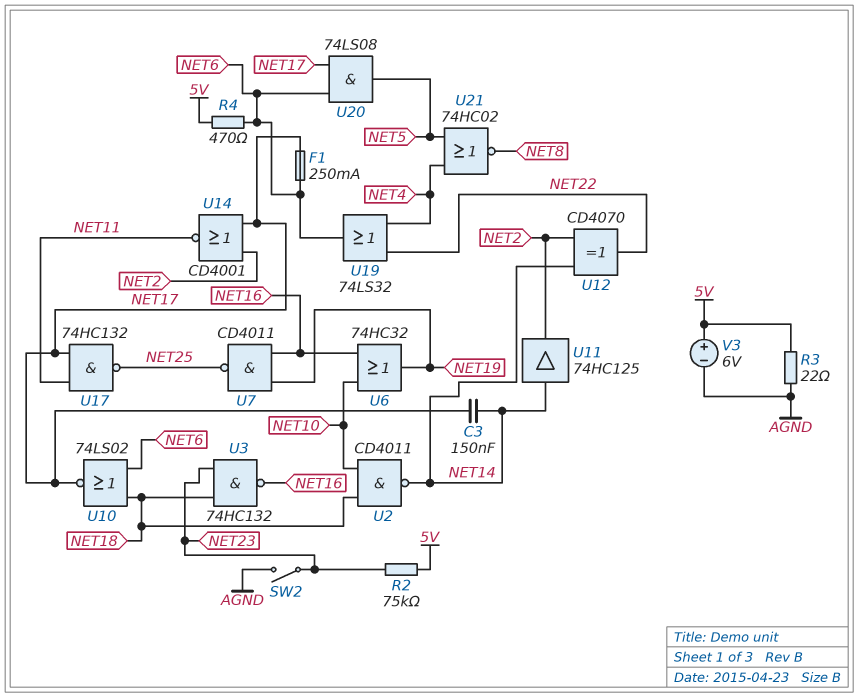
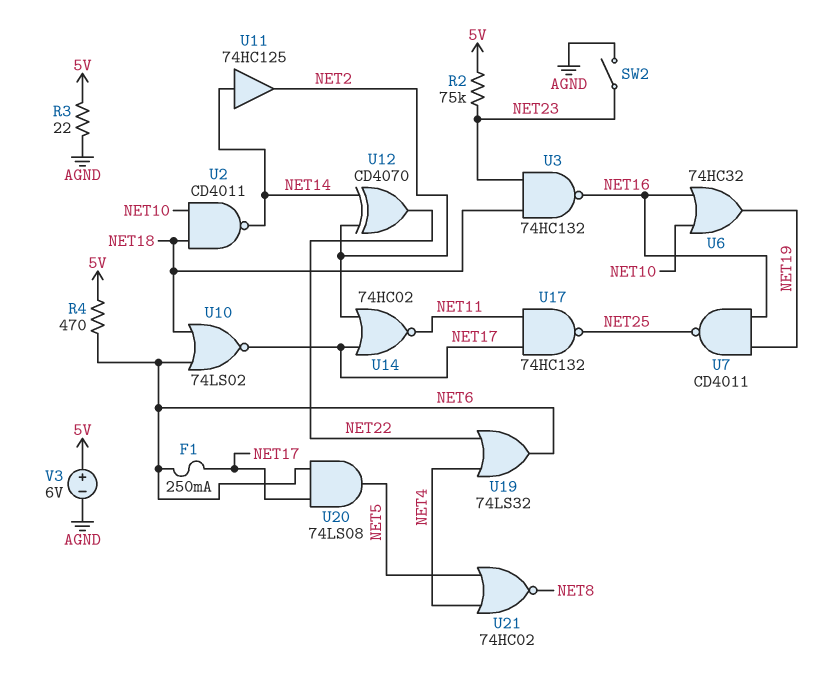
C3: 150nF (NET14, NET17) -> none
U14: NOR CD4001 (in NET2, in NET17, out NET11) -> NOR 74HC02 (in NET2, in NET17, out NET11)

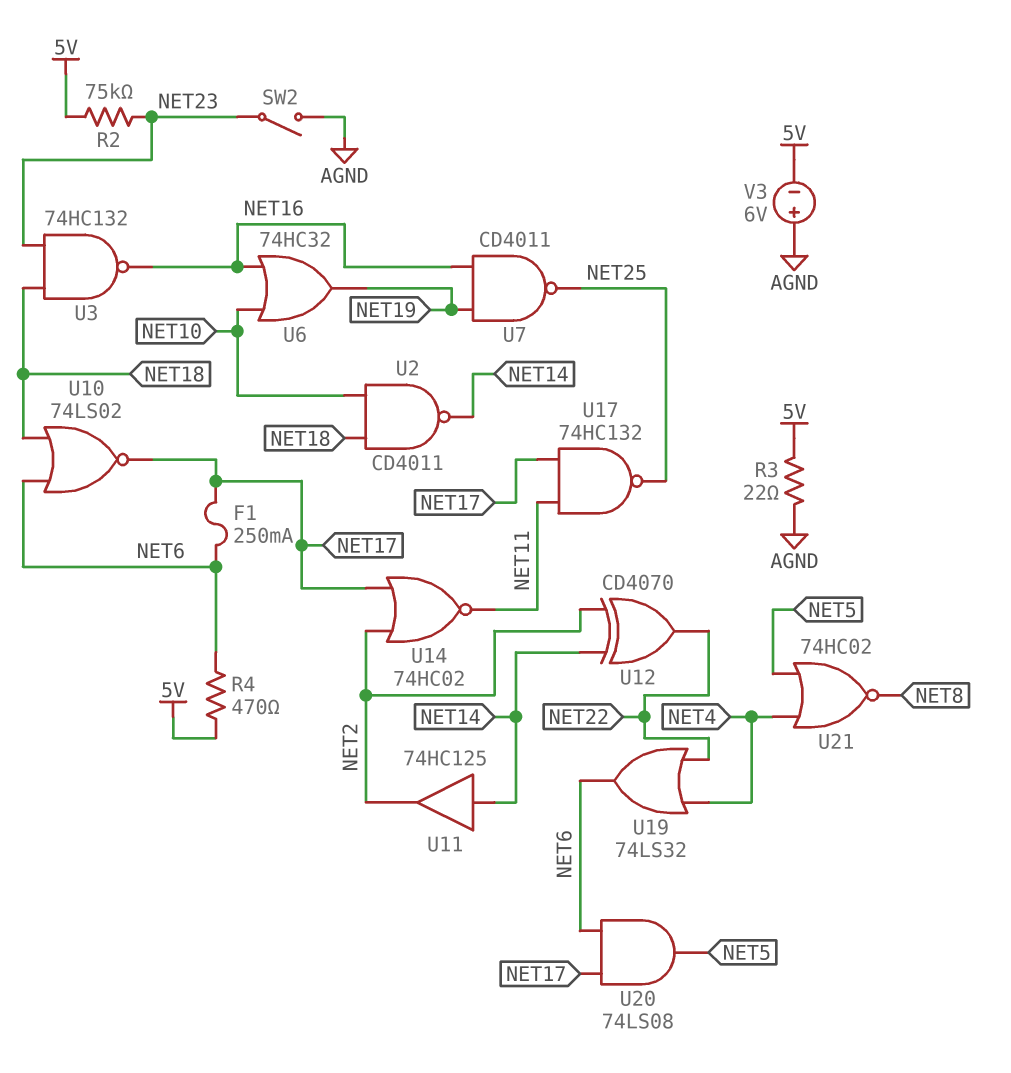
V3: 6V (plus 5V, minus AGND) -> 6V (plus AGND, minus 5V)

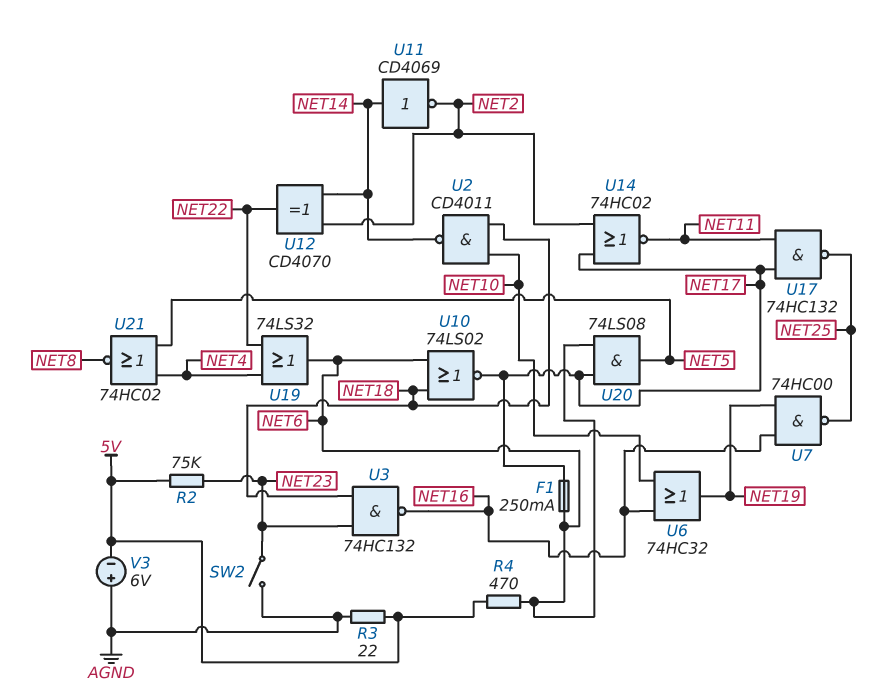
U7: NAND CD4011 (in NET16, in NET19, out NET25) -> NAND 74HC00 (in NET16, in NET19, out NET25)
U11: buffer 74HC125 (in NET14, out NET2) -> NOT CD4069 (in NET14, out NET2)

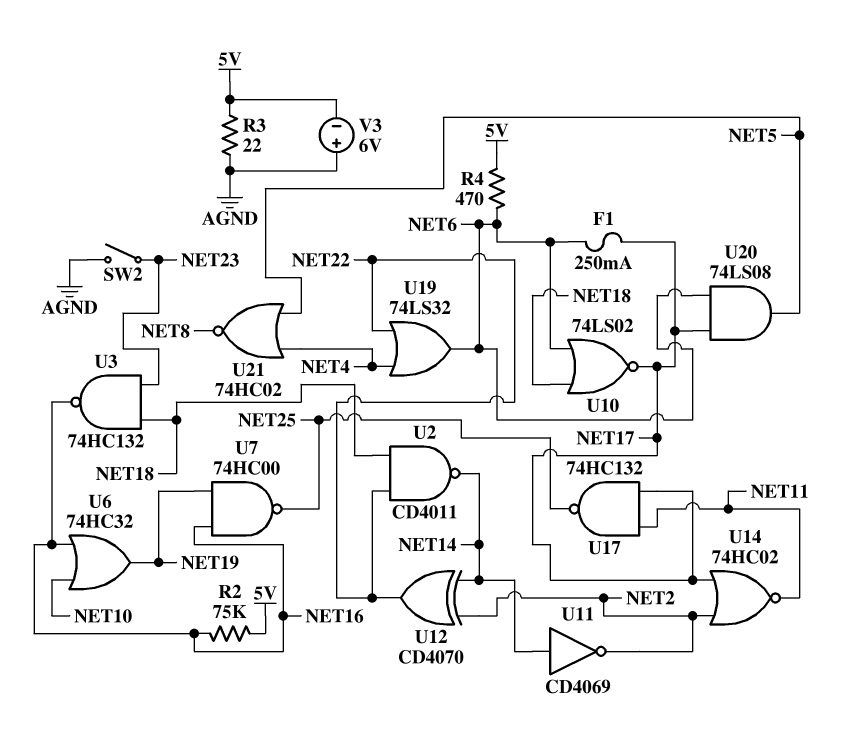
R2: 75k (5V, NET23) -> 75k (5V, NET16)
U2: NAND CD4011 (in NET10, in NET18, out NET14) -> NAND CD4011 (in NET18, in NET22, out NET14)

